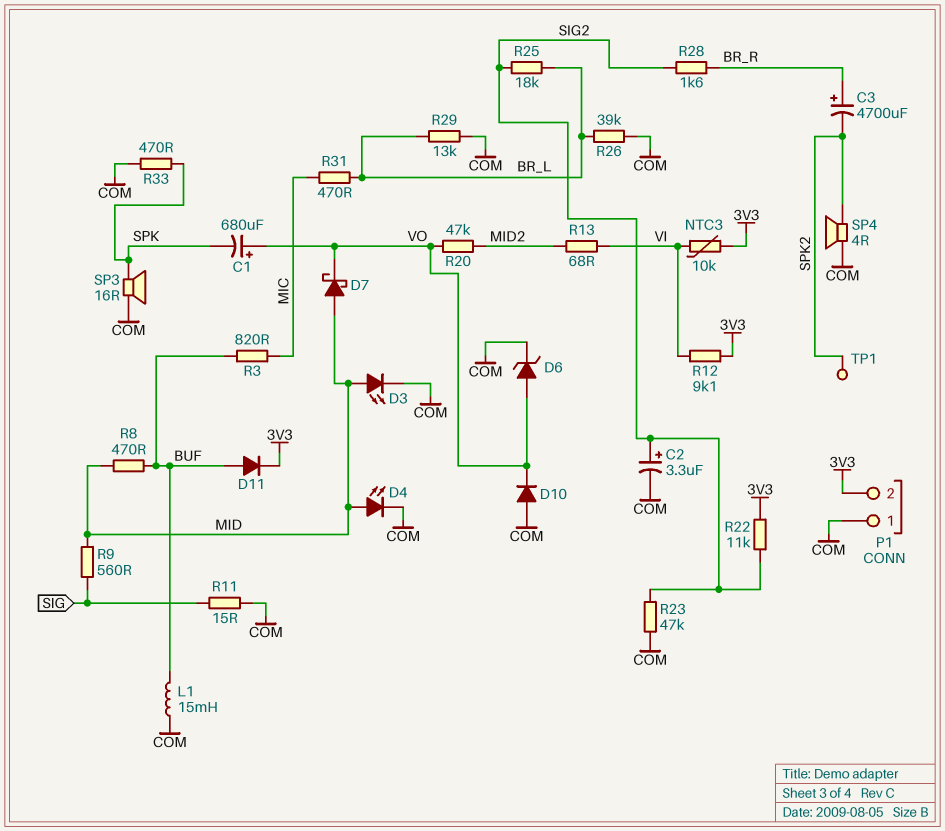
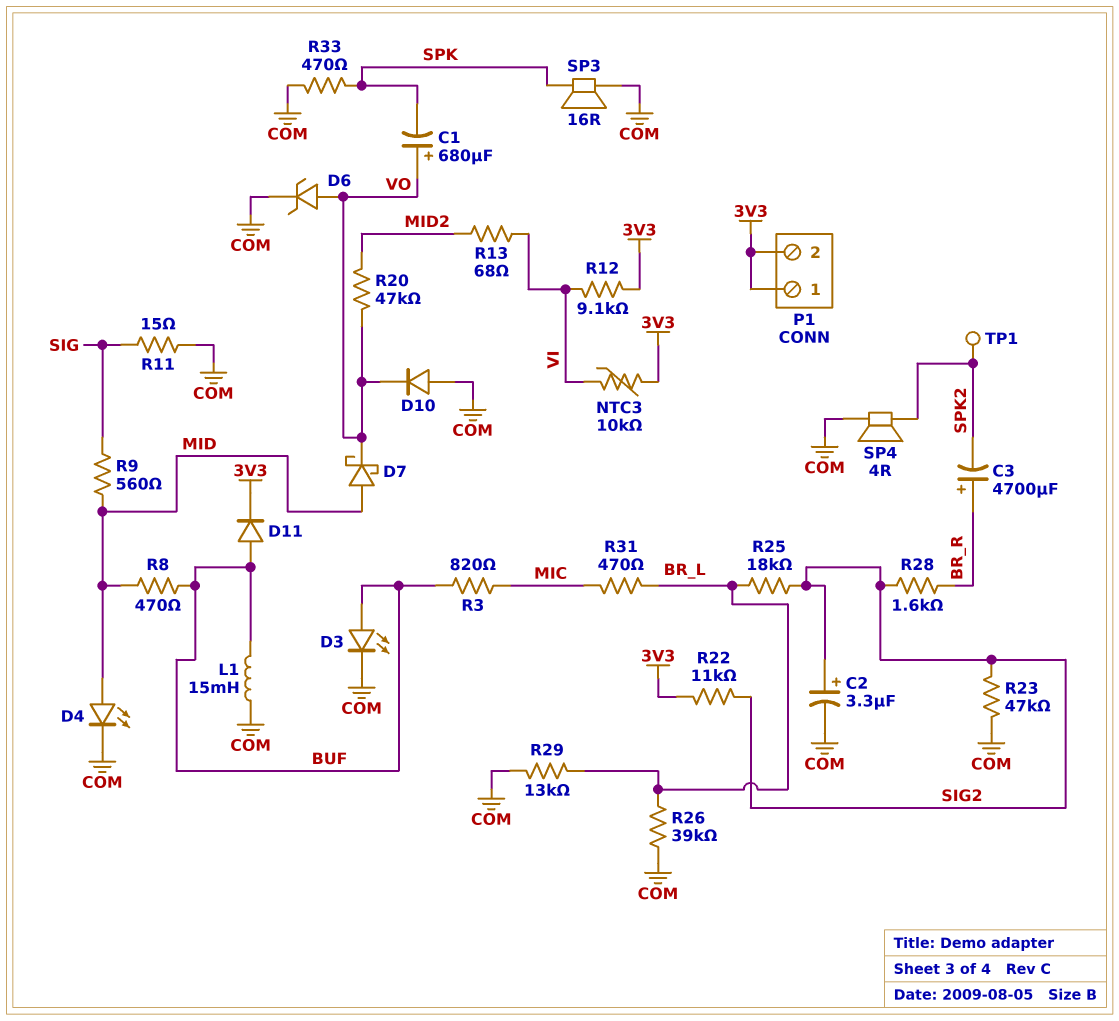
D3: LED (A MID, K COM) -> LED (A BUF, K COM)
P1 pin 1: COM -> 3V3

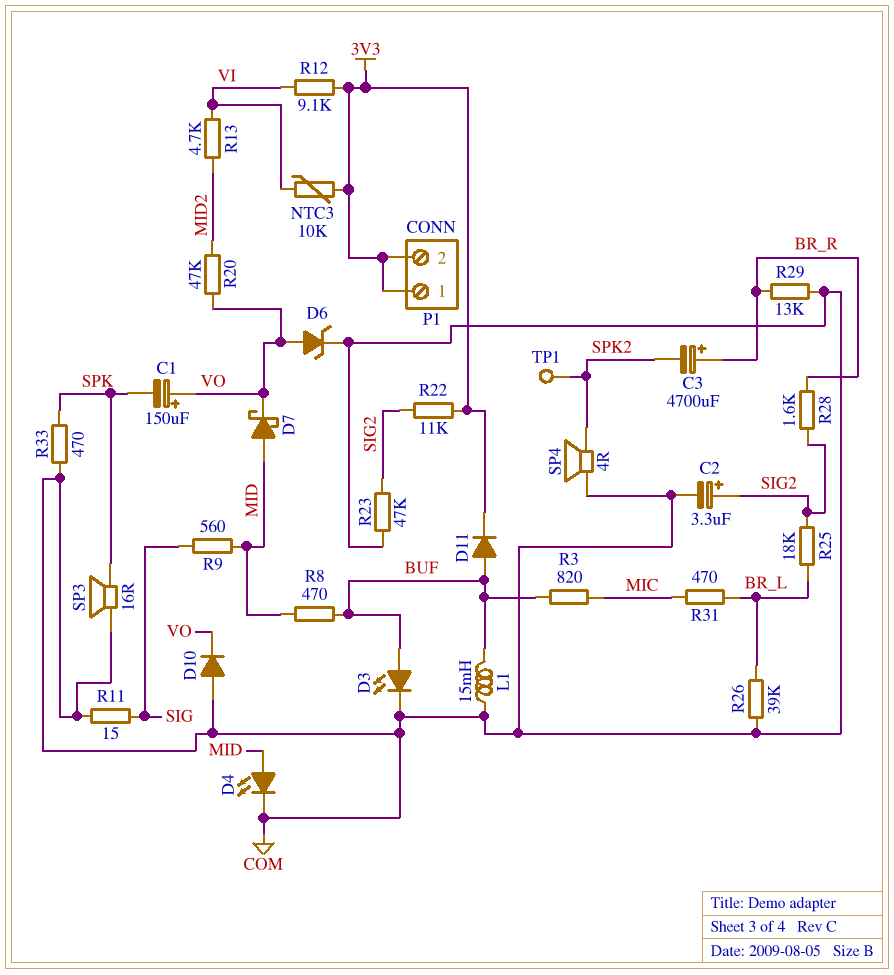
C1: 680uF (plus VO, minus SPK) -> 150uF (plus VO, minus SPK)
R13: 68 (MID2, VI) -> 4.7k (MID2, VI)
R29: 13k (BR_L, COM) -> 13k (BR_R, COM)

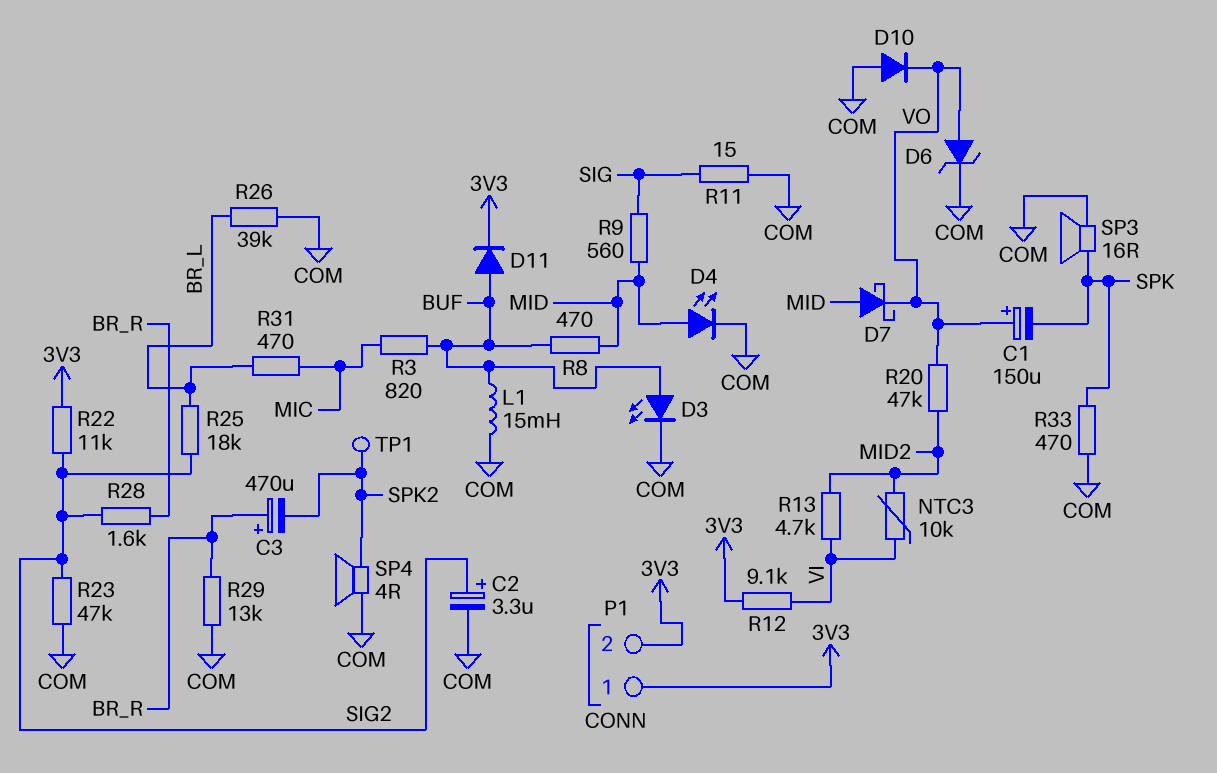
C3: 4700uF (plus BR_R, minus SPK2) -> 470uF (plus BR_R, minus SPK2)
NTC3: 10k (3V3, VI) -> 10k (MID2, VI)

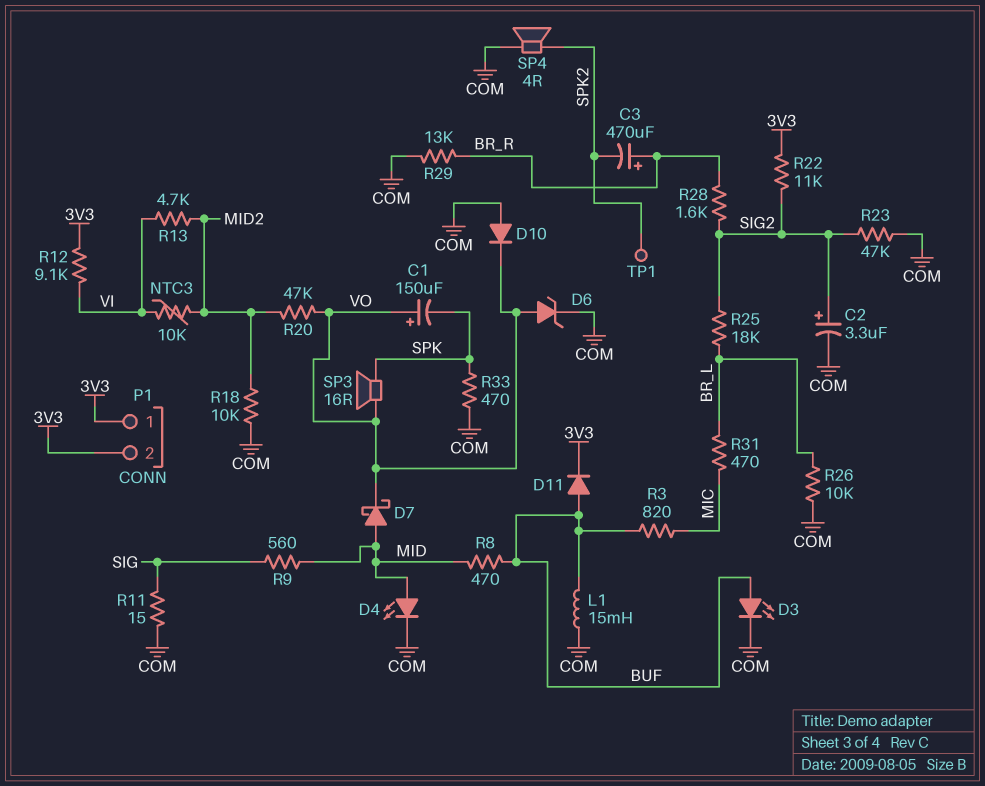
R18: none -> 10k (COM, MID2)
R26: 39k (BR_L, COM) -> 10k (BR_L, COM)
SP3: speaker 16R (COM, SPK) -> speaker 16R (SPK, VO)

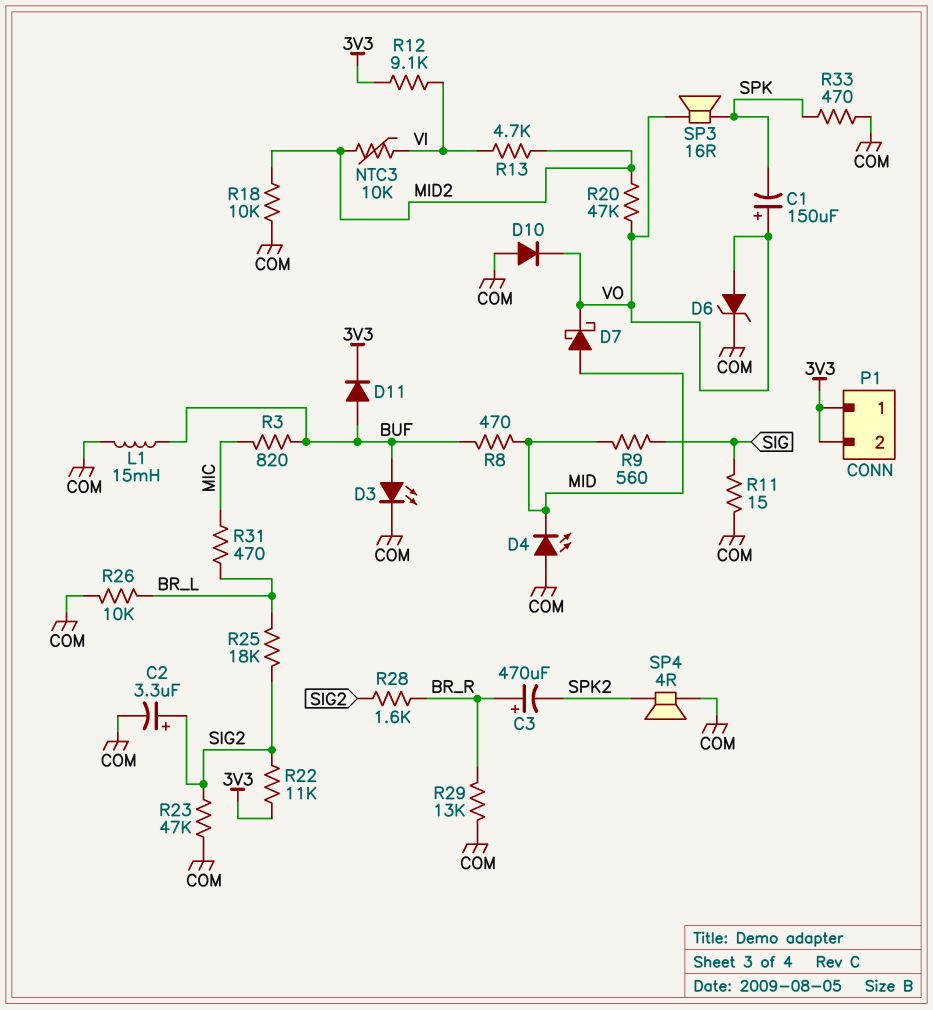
D4: LED (A MID, K COM) -> LED (A COM, K MID)
TP1: test point (SPK2) -> none

